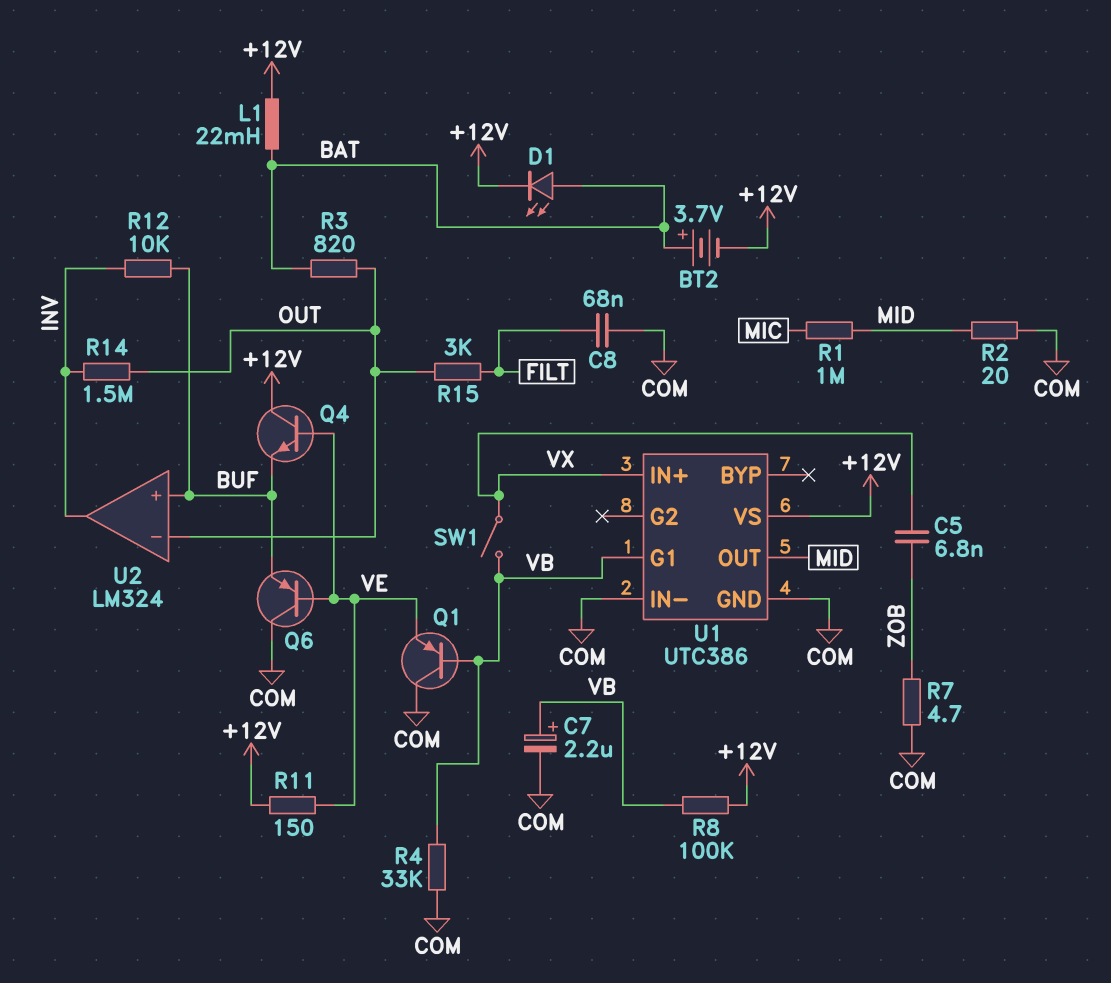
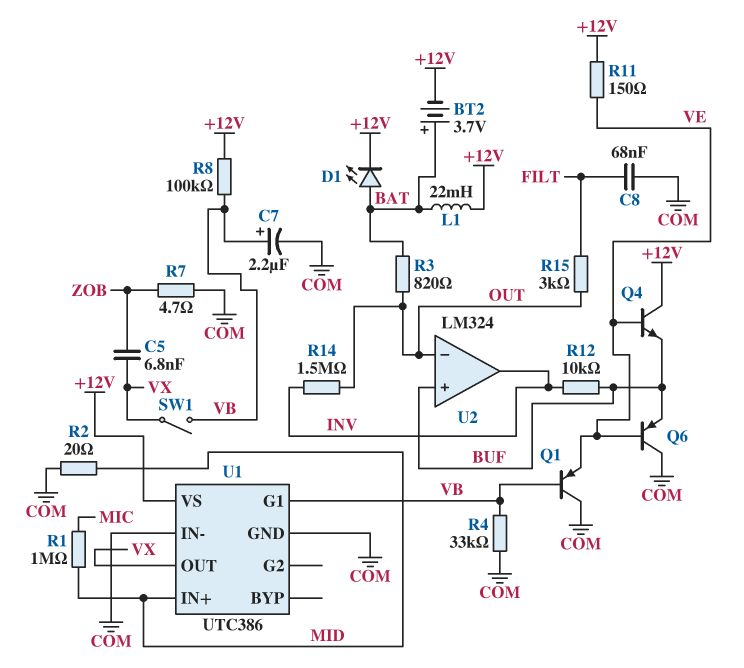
U1 pin IN+: VX -> MID
U1 pin OUT: MID -> VX

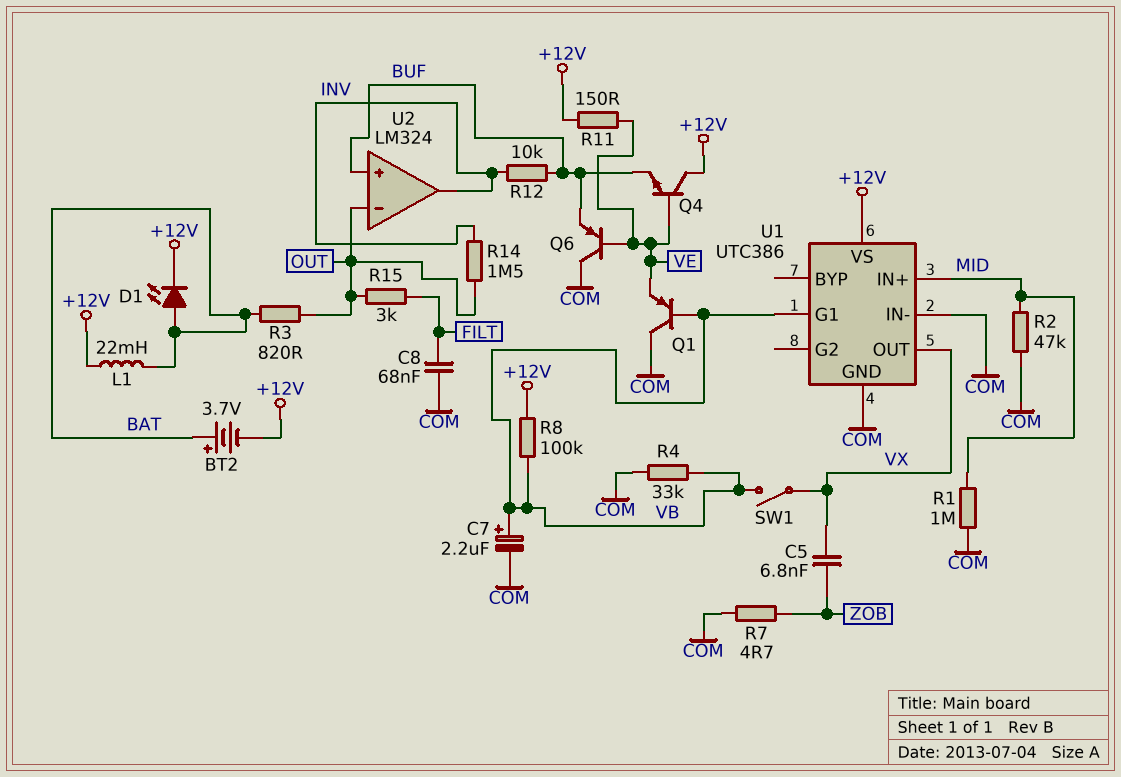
R1: 1M (MIC, MID) -> 1M (COM, MID)
R2: 20 (COM, MID) -> 47k (COM, MID)

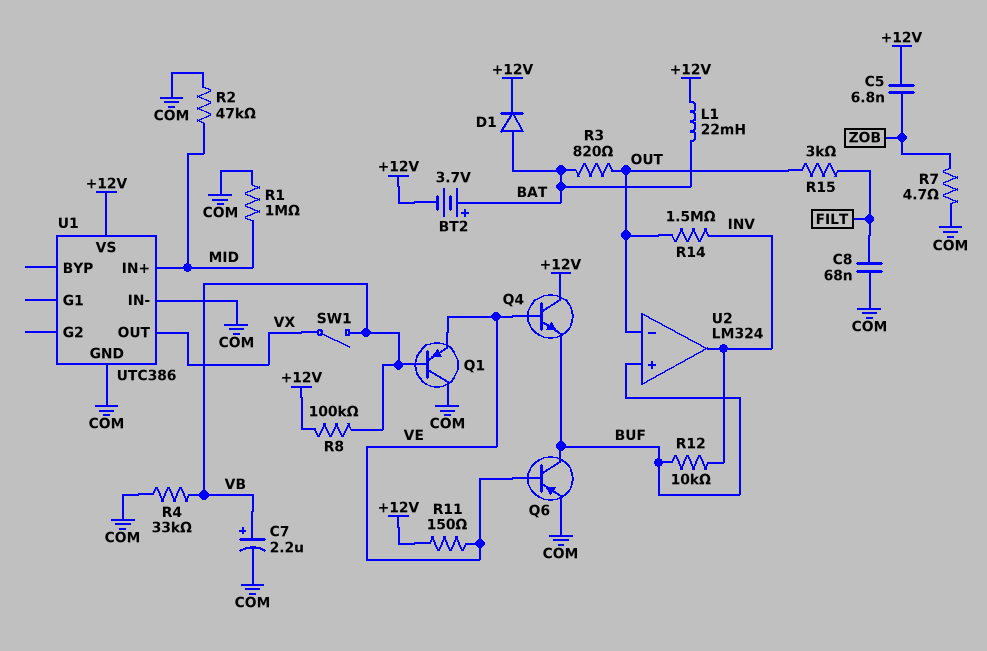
C5: 6.8nF (VX, ZOB) -> 6.8nF (+12V, ZOB)
D1: LED (A BAT, K +12V) -> diode (A BAT, K +12V)
Q6: PNP (B VE, C COM, E BUF) -> PNP (B VE, C BUF, E COM)
U1 pin G1: VB -> none

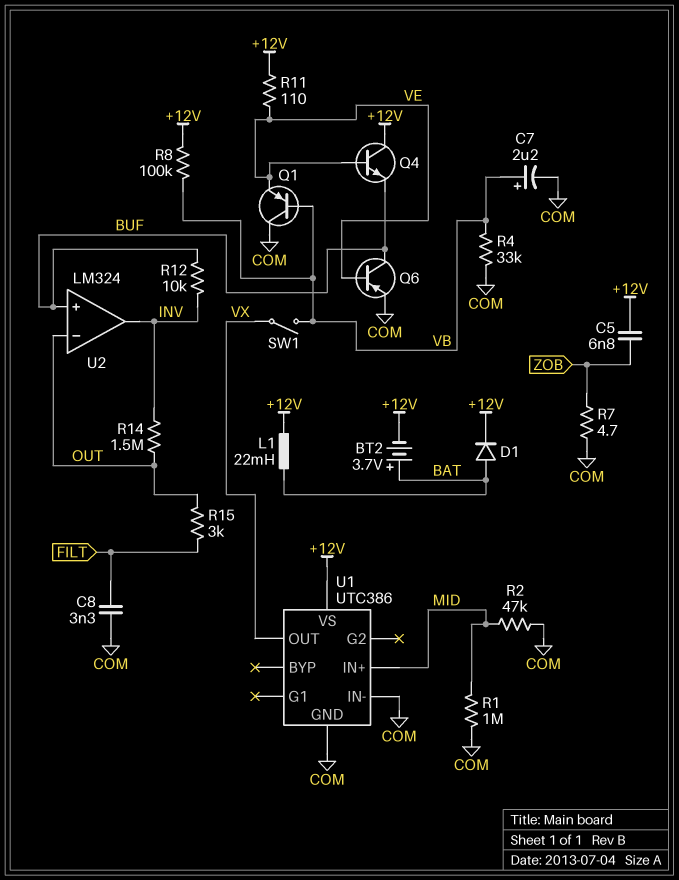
C8: 68nF (COM, FILT) -> 3.3nF (COM, FILT)
R3: 820 (BAT, OUT) -> none
R11: 150 (+12V, VE) -> 110 (+12V, VE)

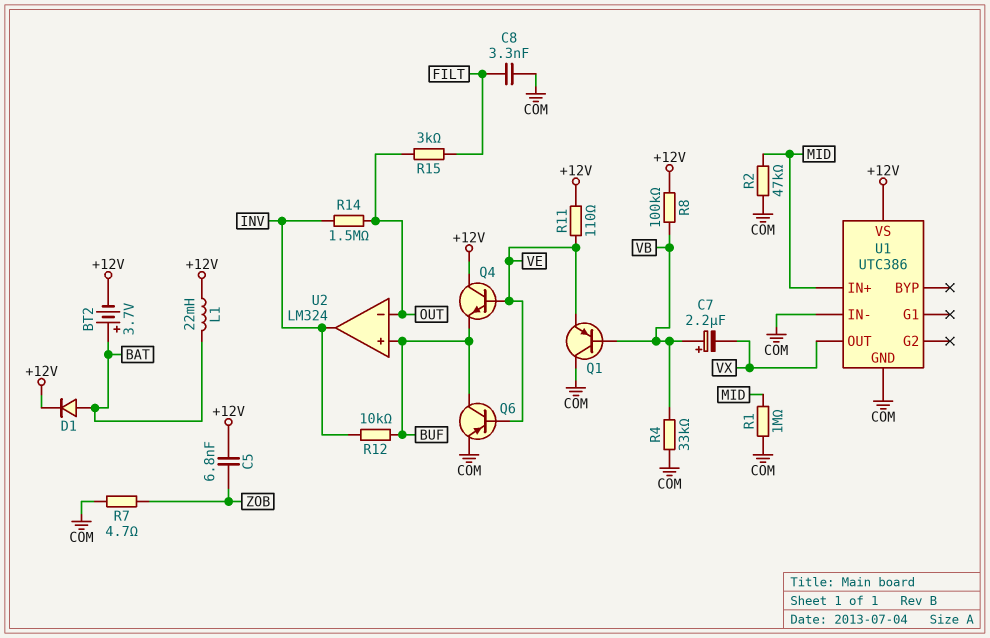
C7: 2.2uF (plus VB, minus COM) -> 2.2uF (plus VB, minus VX)
SW1: switch (VB, VX) -> none

